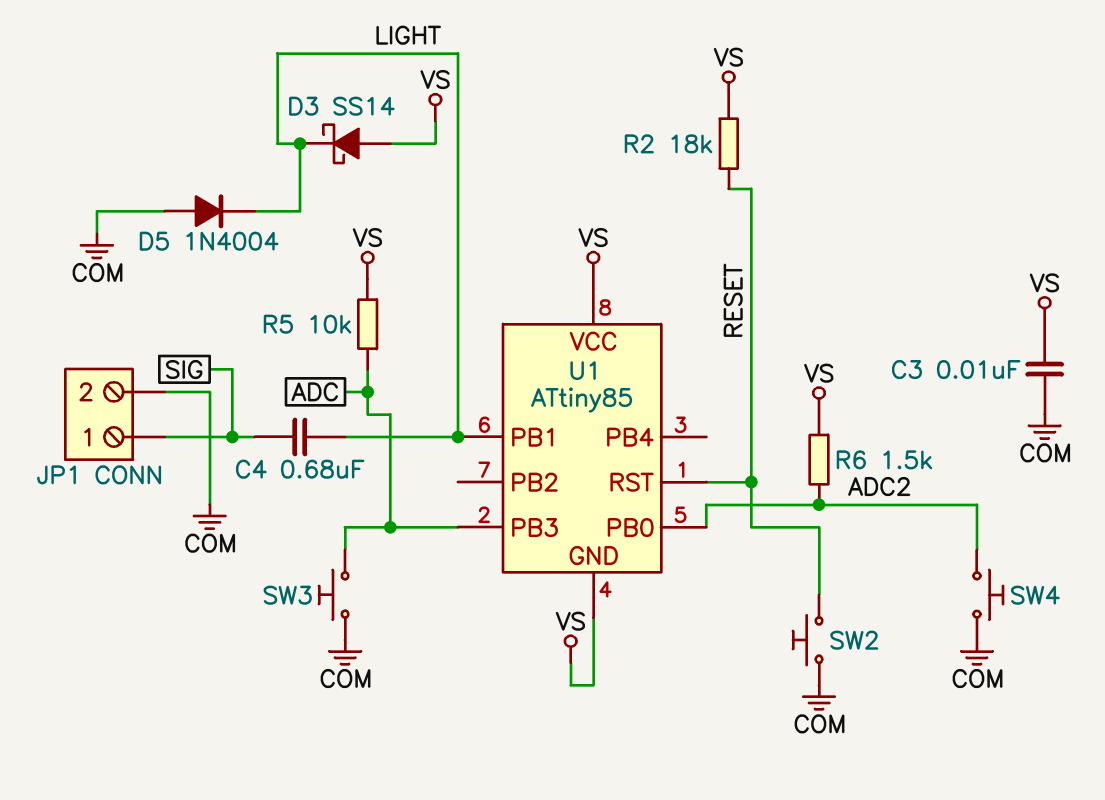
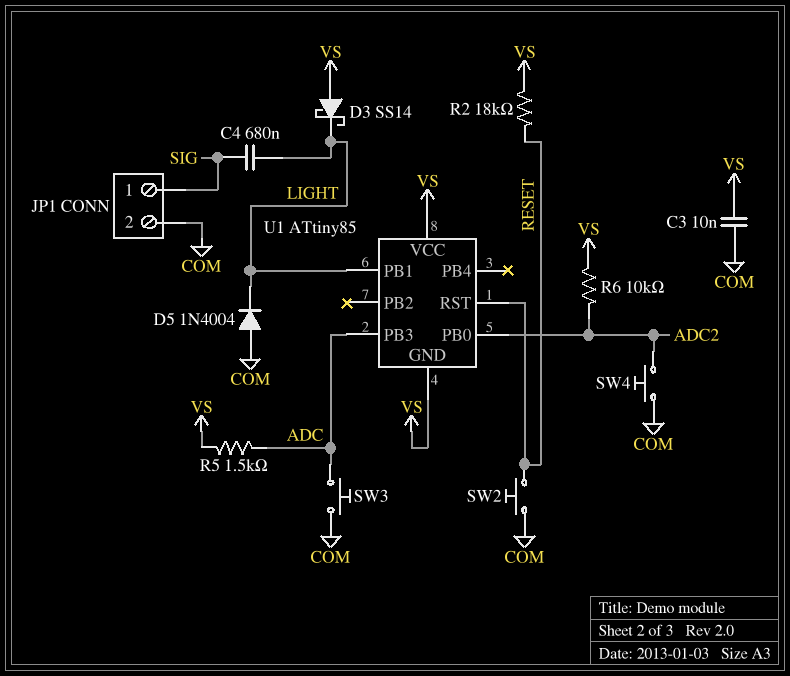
R5: 10k (ADC, VS) -> 1.5k (ADC, VS)
R6: 1.5k (ADC2, VS) -> 10k (ADC2, VS)

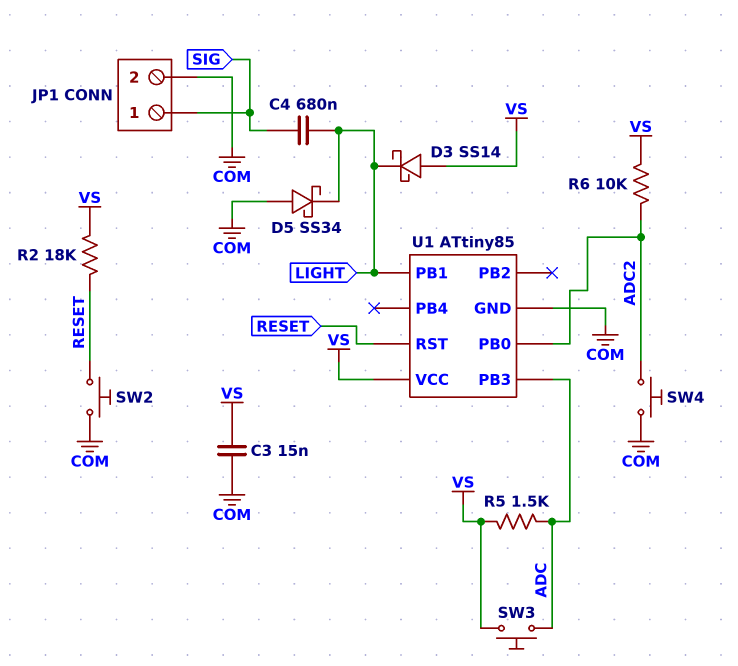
C3: 10nF (COM, VS) -> 15nF (COM, VS)
D5: diode 1N4004 (A COM, K LIGHT) -> schottky SS34 (A COM, K LIGHT)
SW3: button (ADC, COM) -> button (ADC, VS)
U1 pin GND: VS -> COM

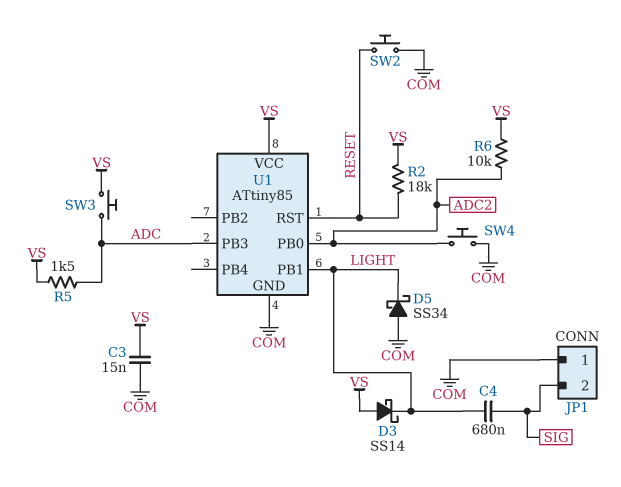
JP1 pin 1: SIG -> COM
JP1 pin 2: COM -> SIG

